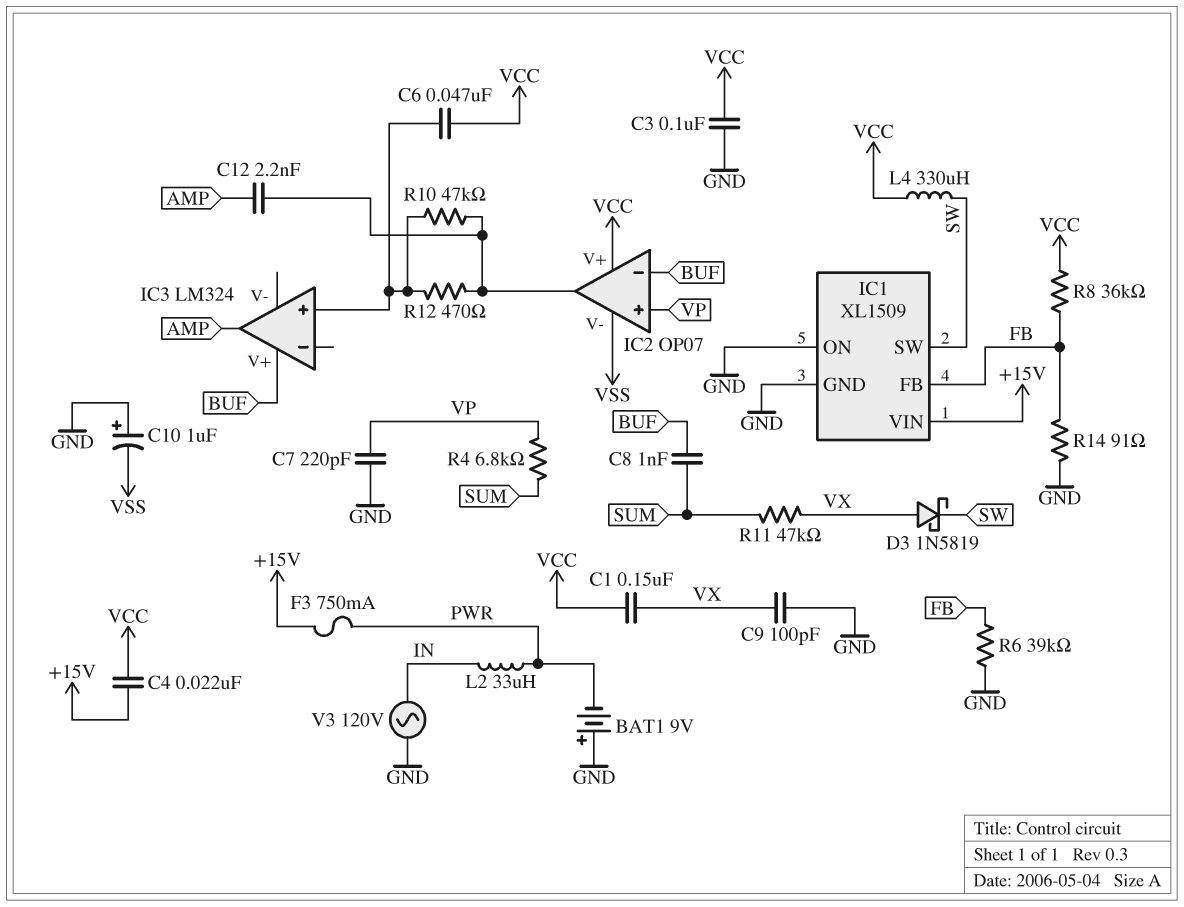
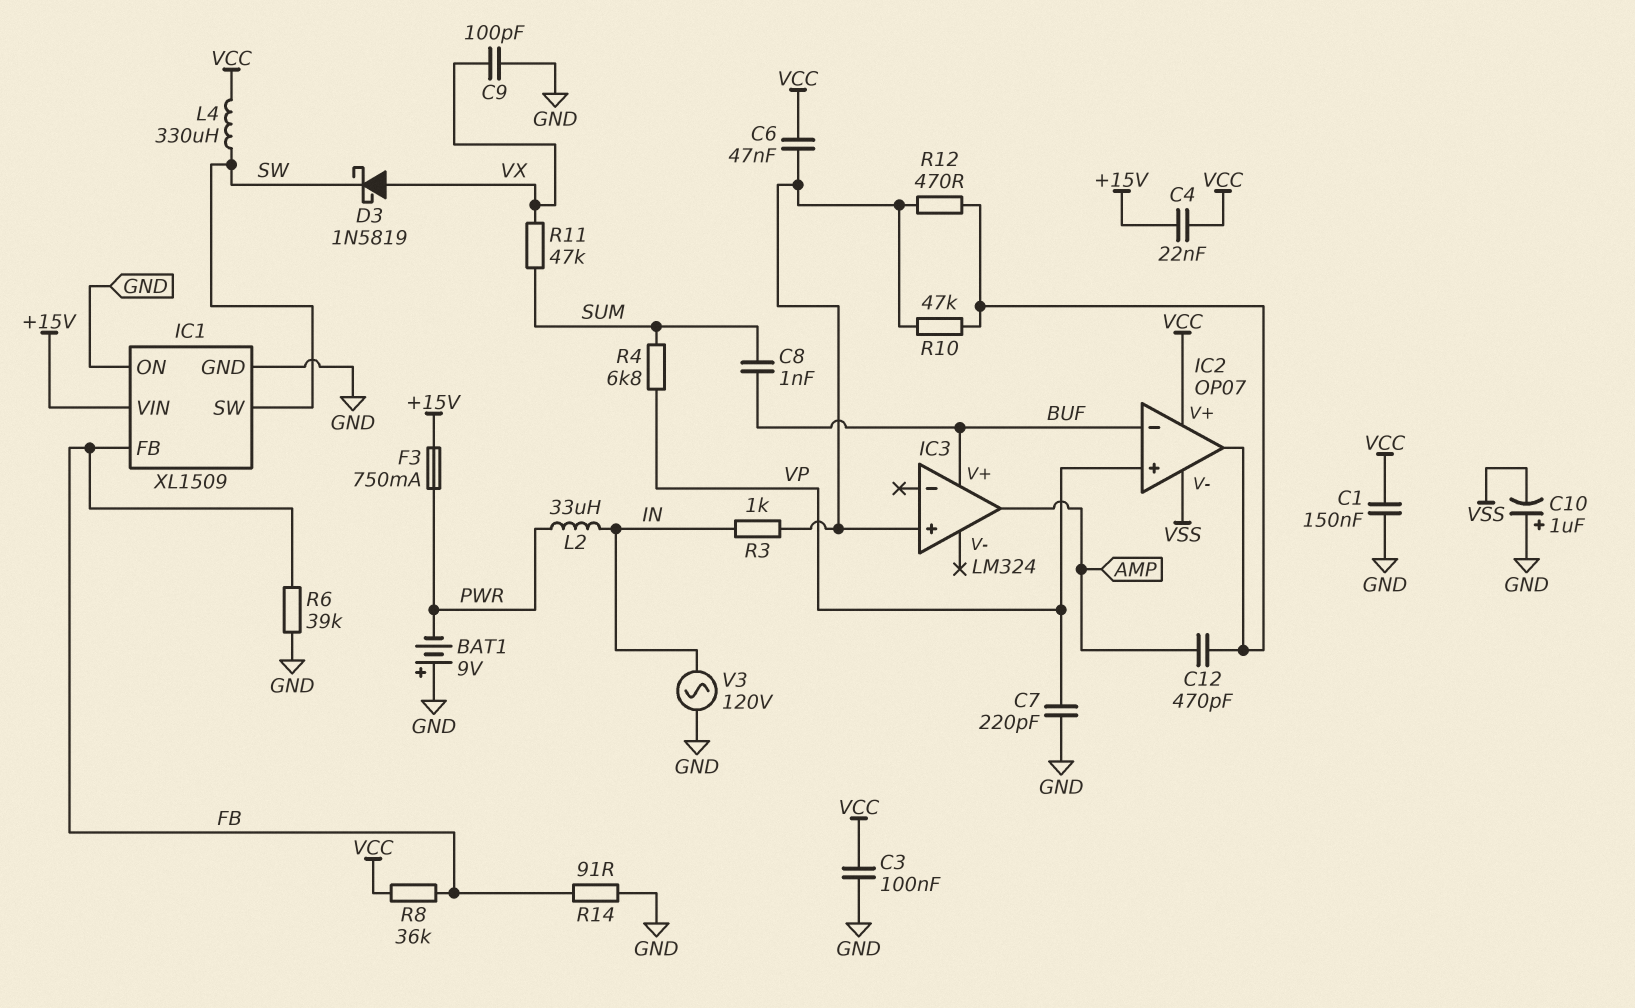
C1: 150nF (VCC, VX) -> 150nF (GND, VCC)
C12: 2.2nF (AMP, IC2/out) -> 470pF (AMP, IC2/out)
R3: none -> 1k (IC3/in+, IN)

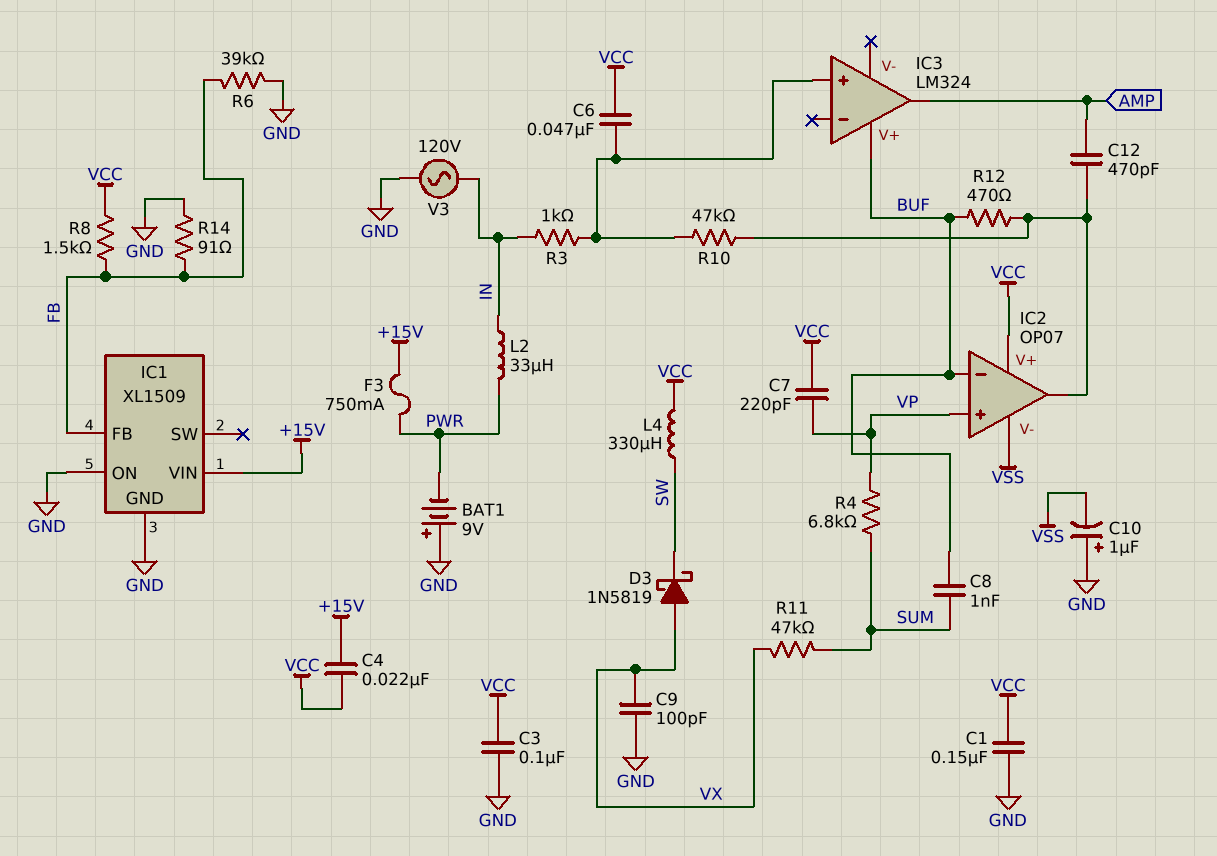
C7: 220pF (GND, VP) -> 220pF (VCC, VP)
IC1 pin SW: SW -> none
R8: 36k (FB, VCC) -> 1.5k (FB, VCC)
R12: 470 (IC2/out, IC3/in+) -> 470 (BUF, IC2/out)

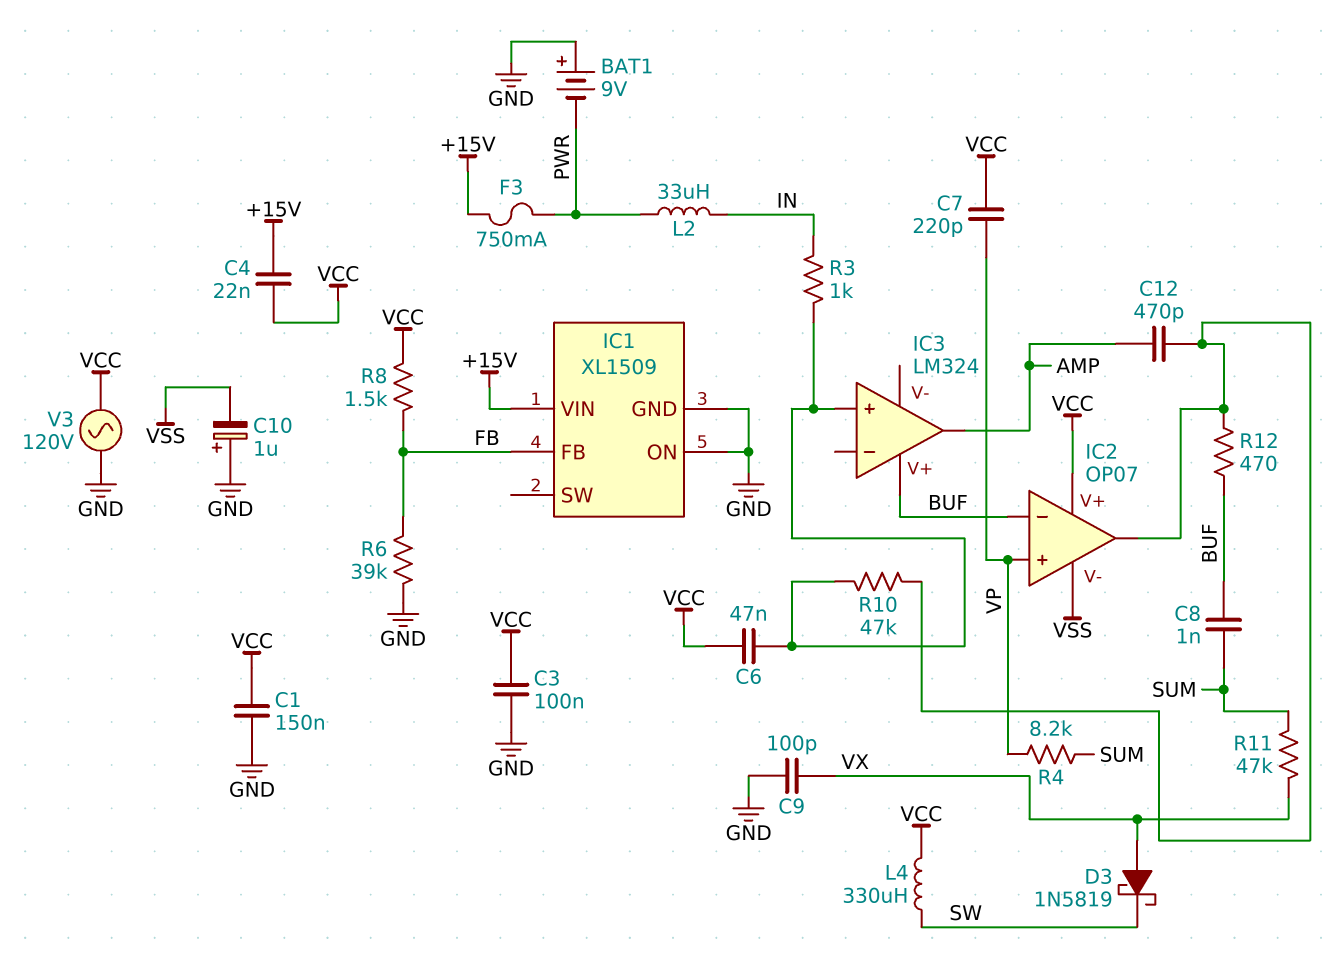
R4: 6.8k (SUM, VP) -> 8.2k (SUM, VP)
R14: 91 (FB, GND) -> none
V3: AC 120V (GND, IN) -> AC 120V (GND, VCC)

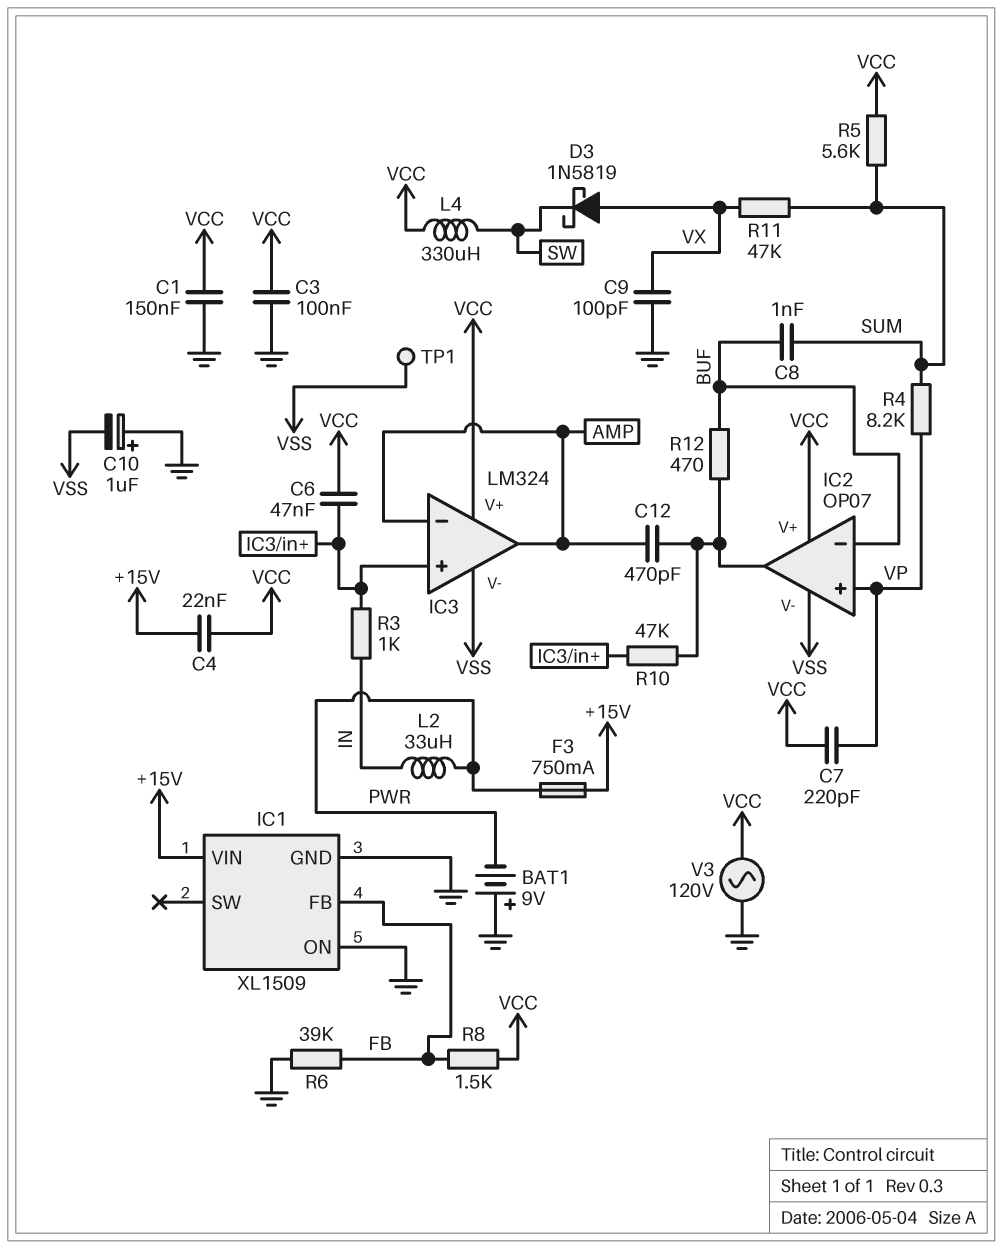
IC3 pin V+: BUF -> VCC
IC3 pin V-: none -> VSS
IC3 pin in-: none -> AMP
R5: none -> 5.6k (SUM, VCC)
TP1: none -> test point (VSS)

